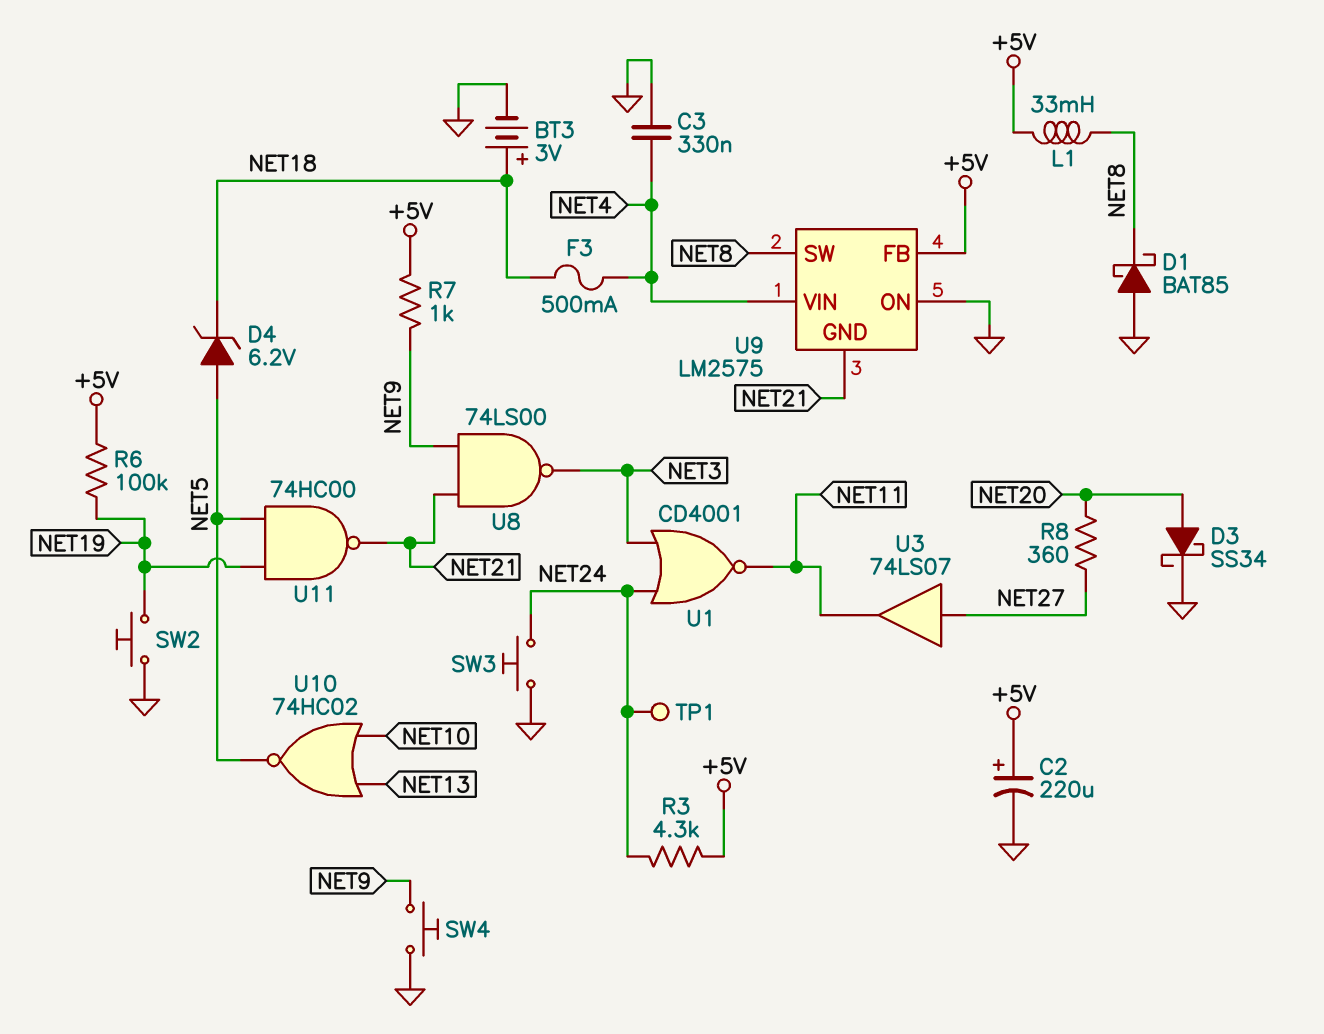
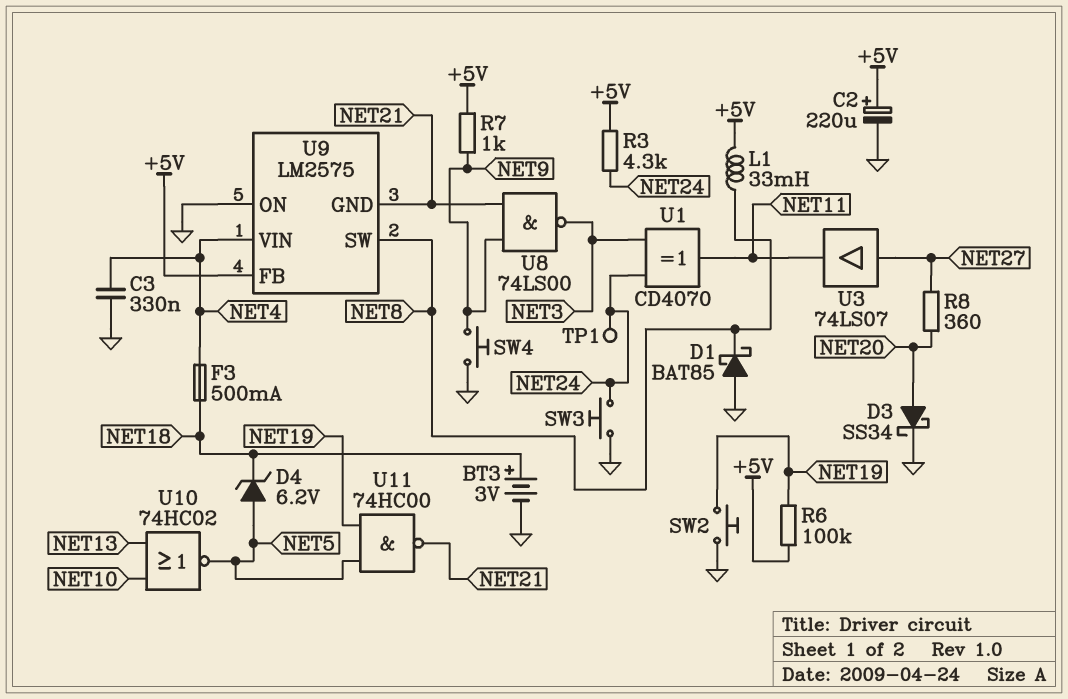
U1: NOR CD4001 (in NET3, in NET24, out NET11) -> XOR CD4070 (in NET3, in NET24, out NET11)

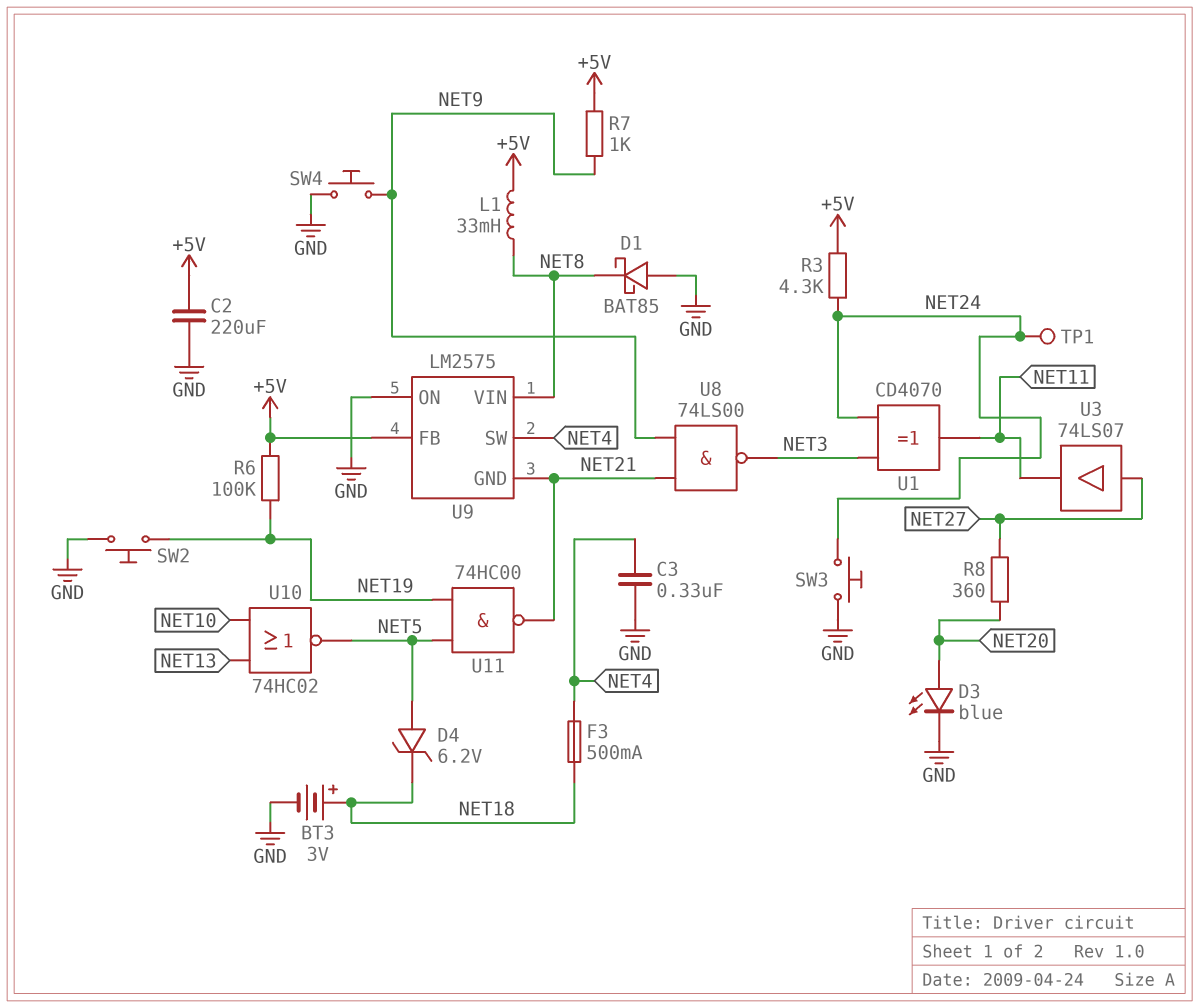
C2: 220uF (plus +5V, minus GND) -> 220uF (+5V, GND)
D3: schottky SS34 (A NET20, K GND) -> LED blue (A NET20, K GND)
U9 pin SW: NET8 -> NET4
U9 pin VIN: NET4 -> NET8

